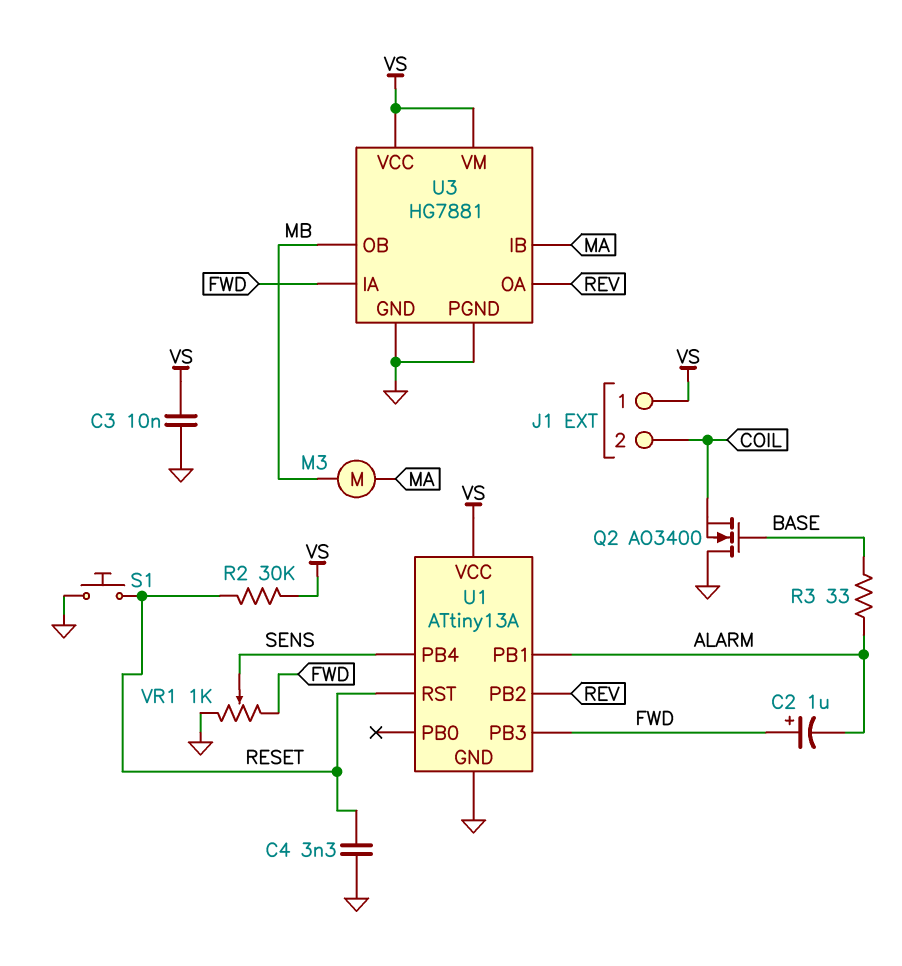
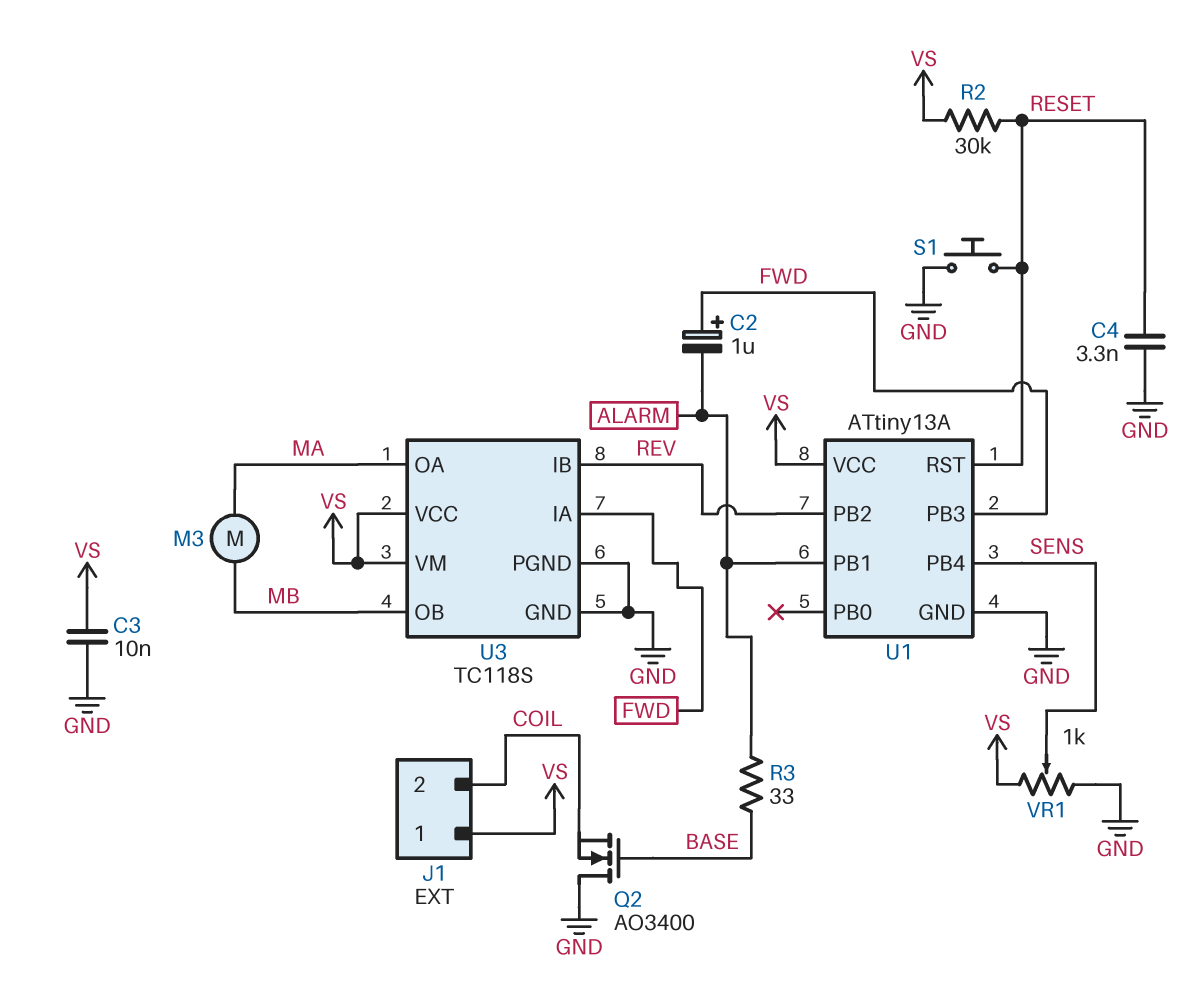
U3: HG7881 -> TC118S
U3 pin IB: MA -> REV
U3 pin OA: REV -> MA
VR1: 1k (FWD, GND, wiper SENS) -> 1k (GND, VS, wiper SENS)

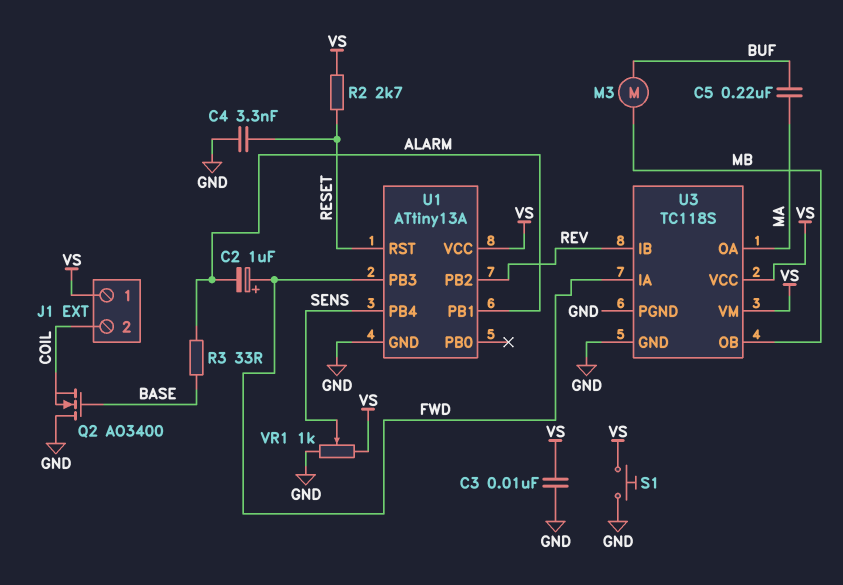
C5: none -> 220nF (BUF, MA)
M3: motor (MA, MB) -> motor (BUF, MB)
R2: 30k (RESET, VS) -> 2.7k (RESET, VS)
S1: button (GND, RESET) -> button (GND, VS)

